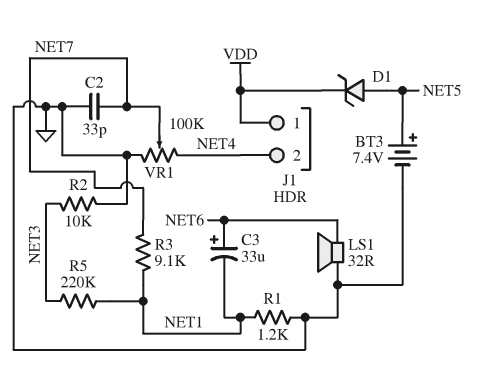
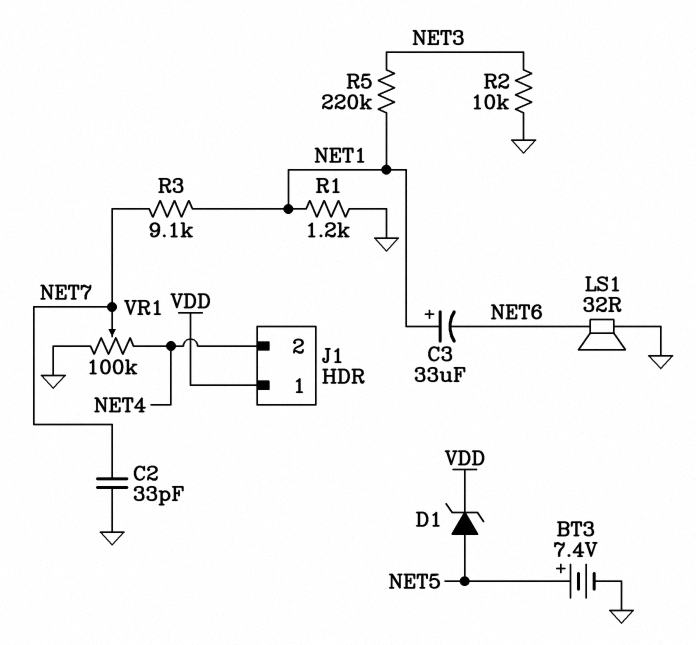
C3: 33uF (plus NET6, minus NET1) -> 33uF (plus NET1, minus NET6)

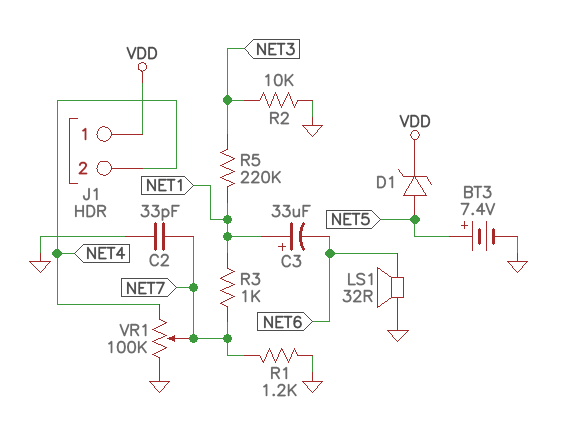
R1: 1.2k (GND, NET1) -> 1.2k (GND, NET7)
R3: 9.1k (NET1, NET7) -> 1k (NET1, NET7)

